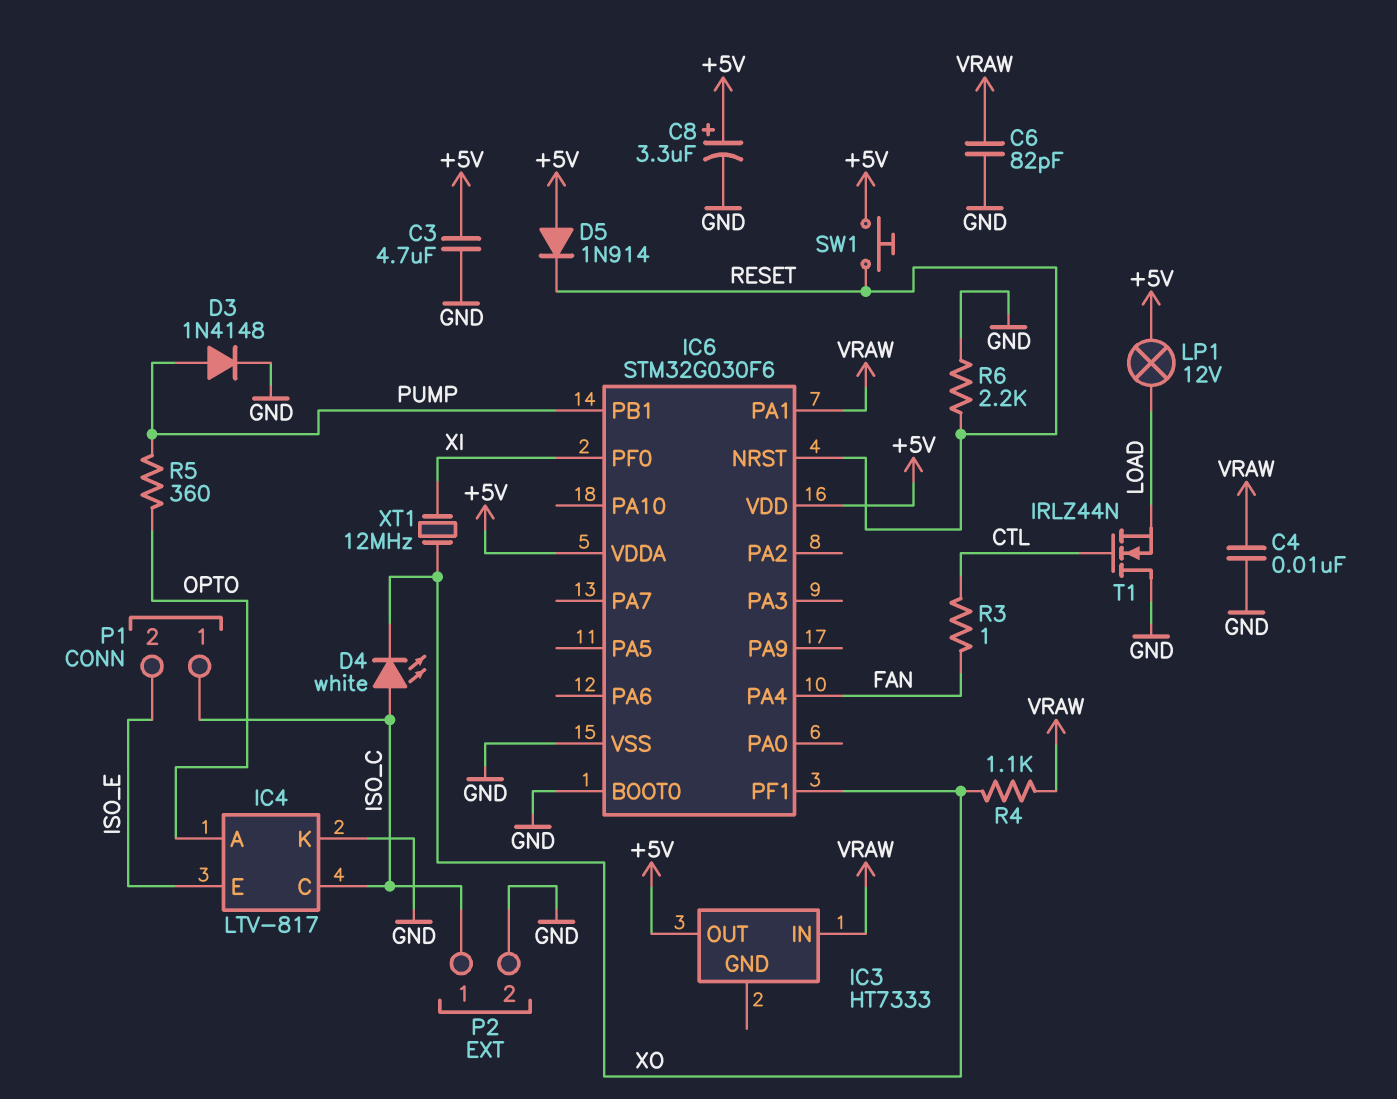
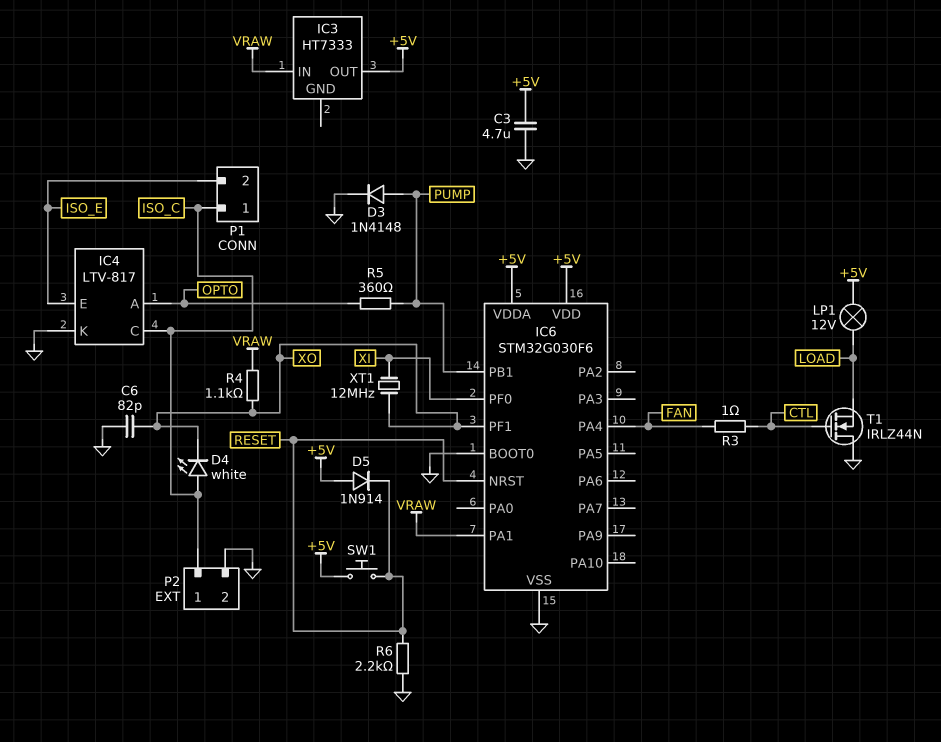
C4: 10nF (GND, VRAW) -> none
C6: 82pF (GND, VRAW) -> 82pF (GND, XO)
C8: 3.3uF (plus +5V, minus GND) -> none

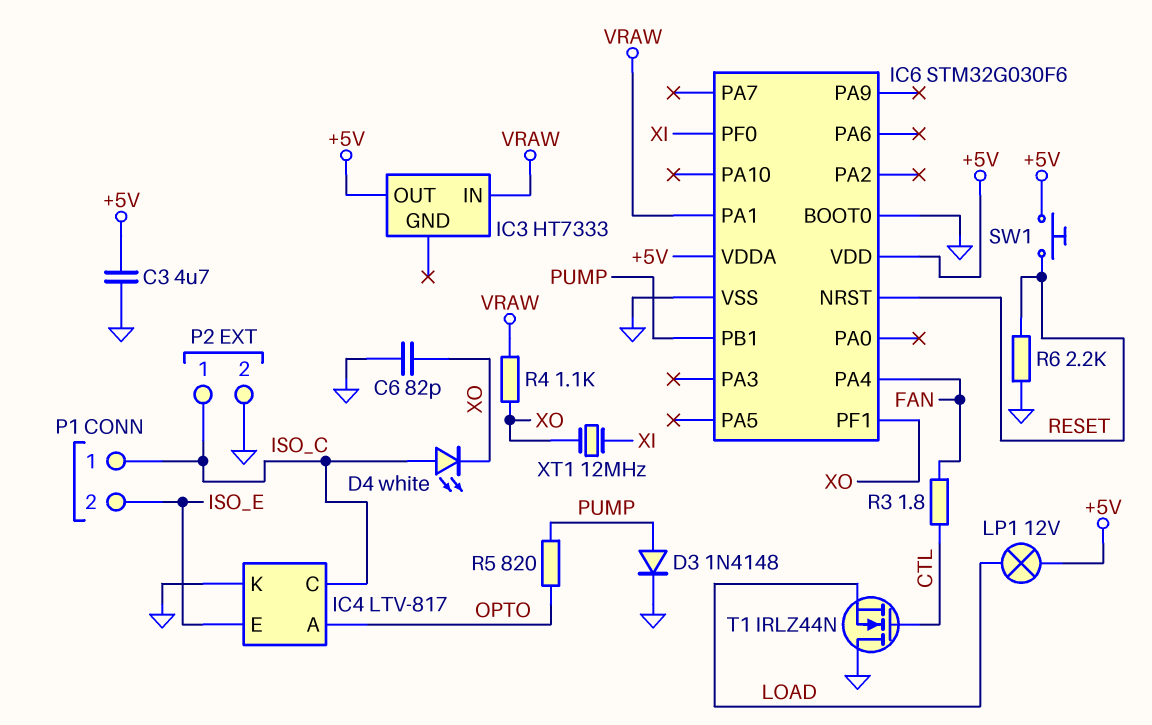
D5: diode 1N914 (A +5V, K RESET) -> none
R3: 1 (CTL, FAN) -> 1.8 (CTL, FAN)
R5: 360 (OPTO, PUMP) -> 820 (OPTO, PUMP)

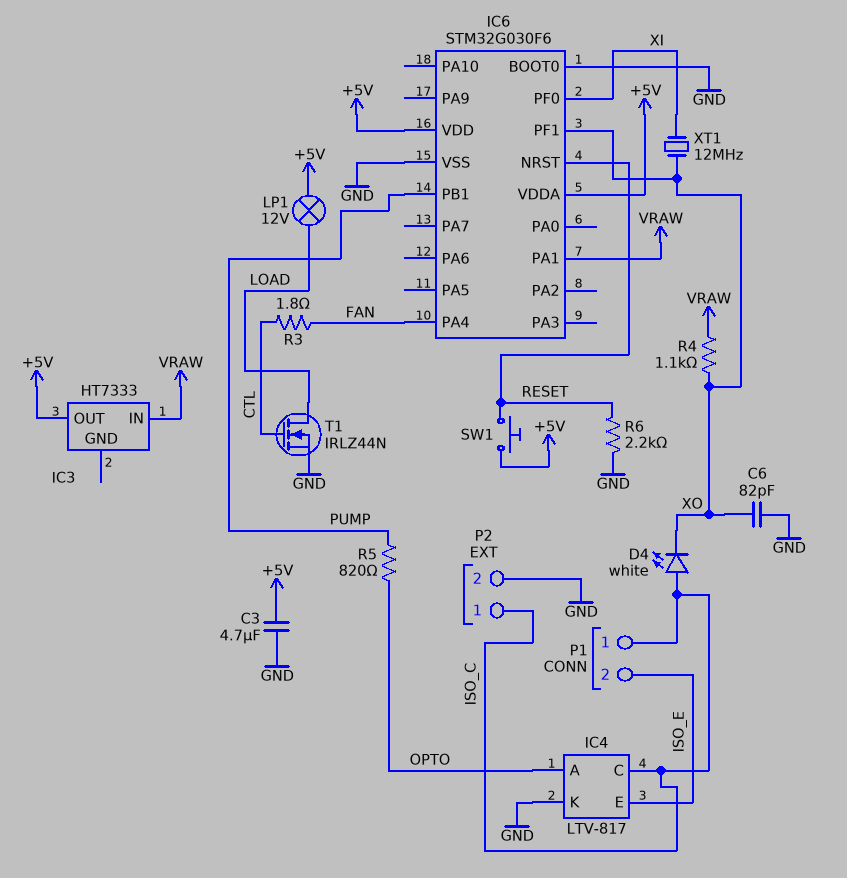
D3: diode 1N4148 (A PUMP, K GND) -> none
T1: NMOS IRLZ44N (G CTL, D GND, S LOAD) -> NMOS IRLZ44N (G CTL, D LOAD, S GND)

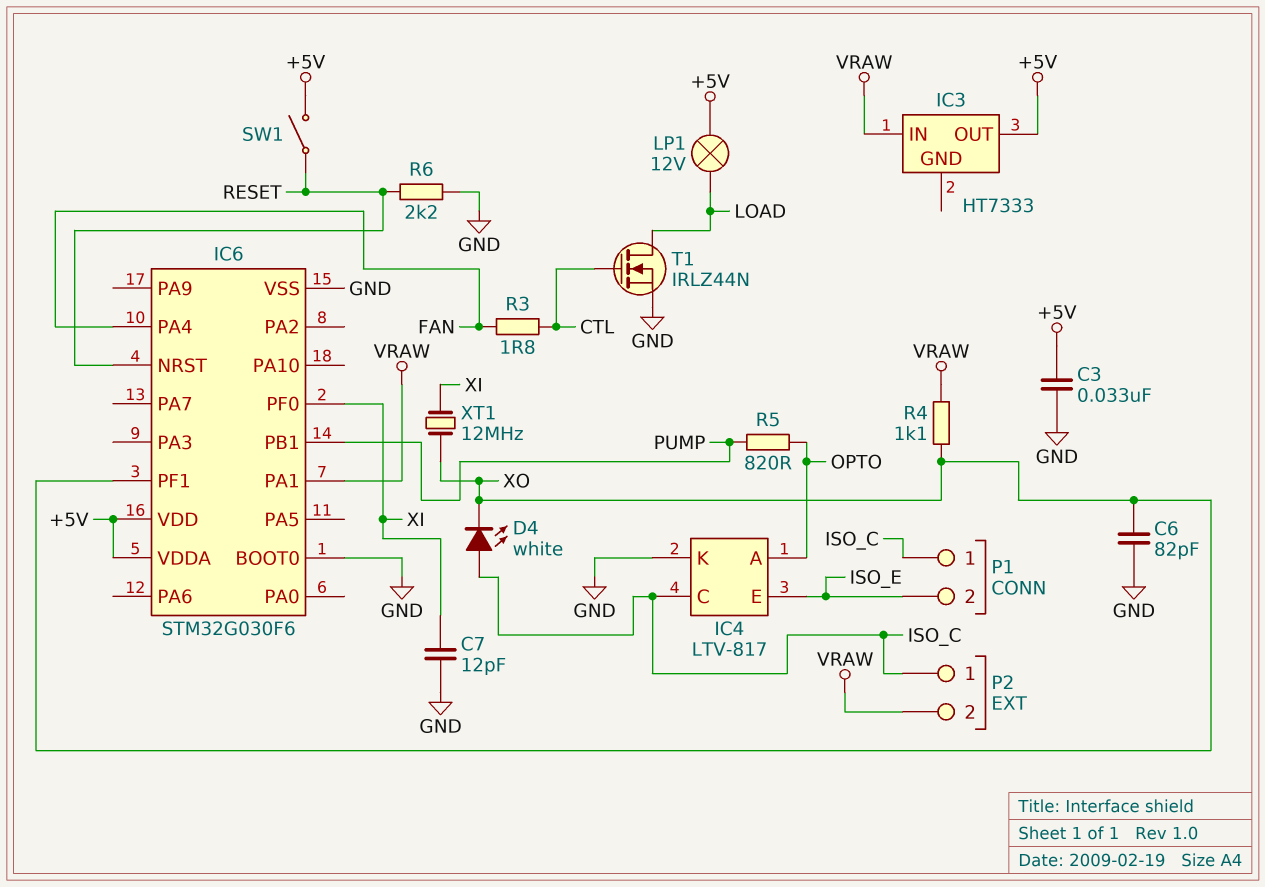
C3: 4.7uF (+5V, GND) -> 33nF (+5V, GND)
C7: none -> 12pF (GND, XI)
P2 pin 2: GND -> VRAW
SW1: button (+5V, RESET) -> switch (+5V, RESET)

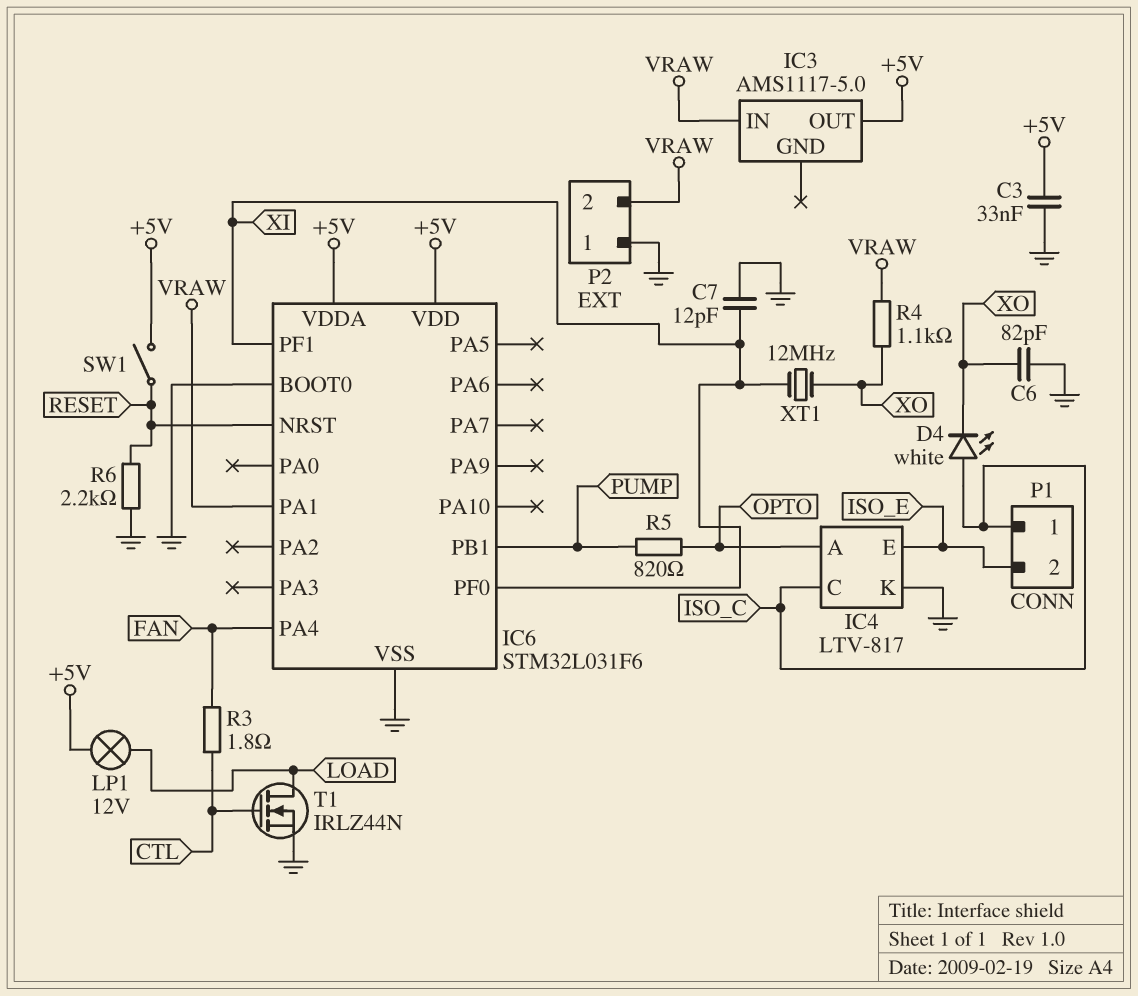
IC3: HT7333 -> AMS1117-5.0
IC6: STM32G030F6 -> STM32L031F6
IC6 pin PF1: XO -> XI
P2 pin 1: ISO_C -> GND

